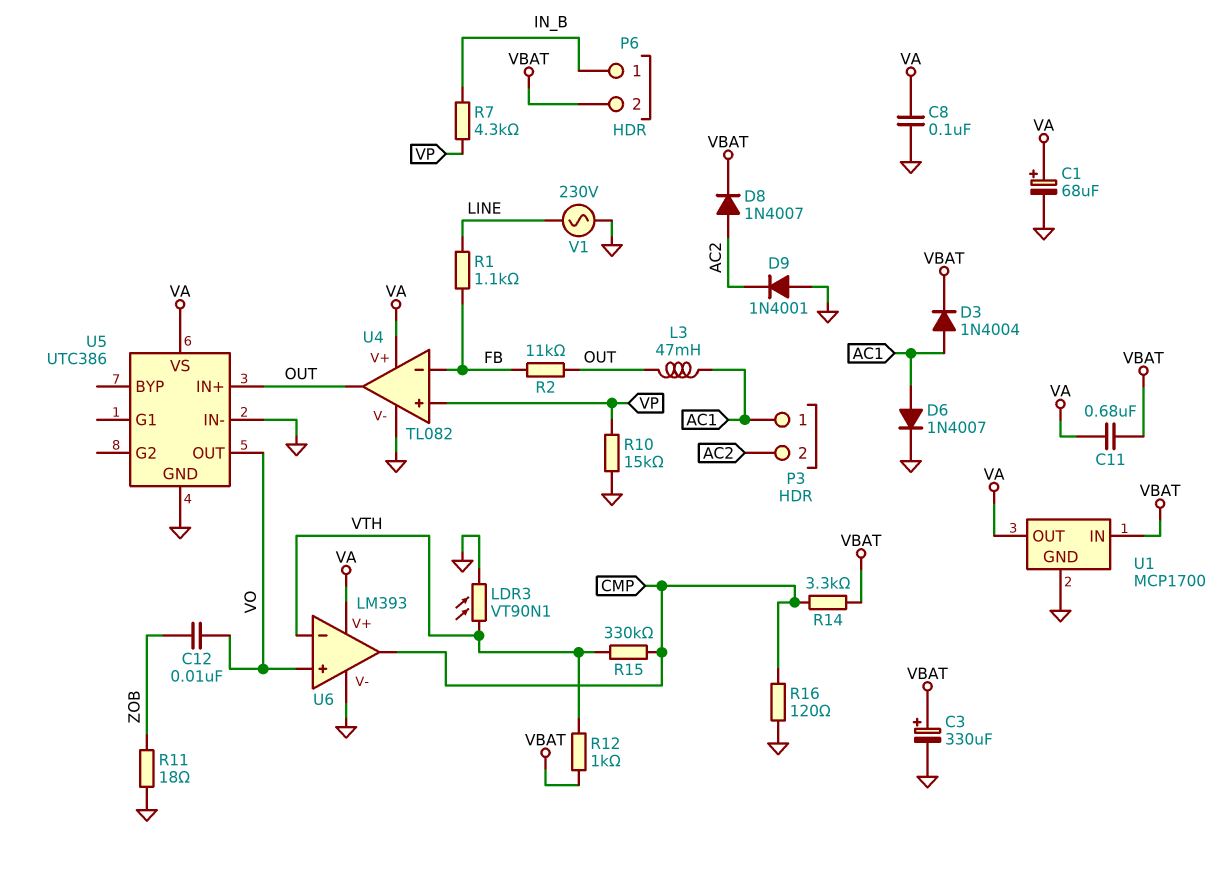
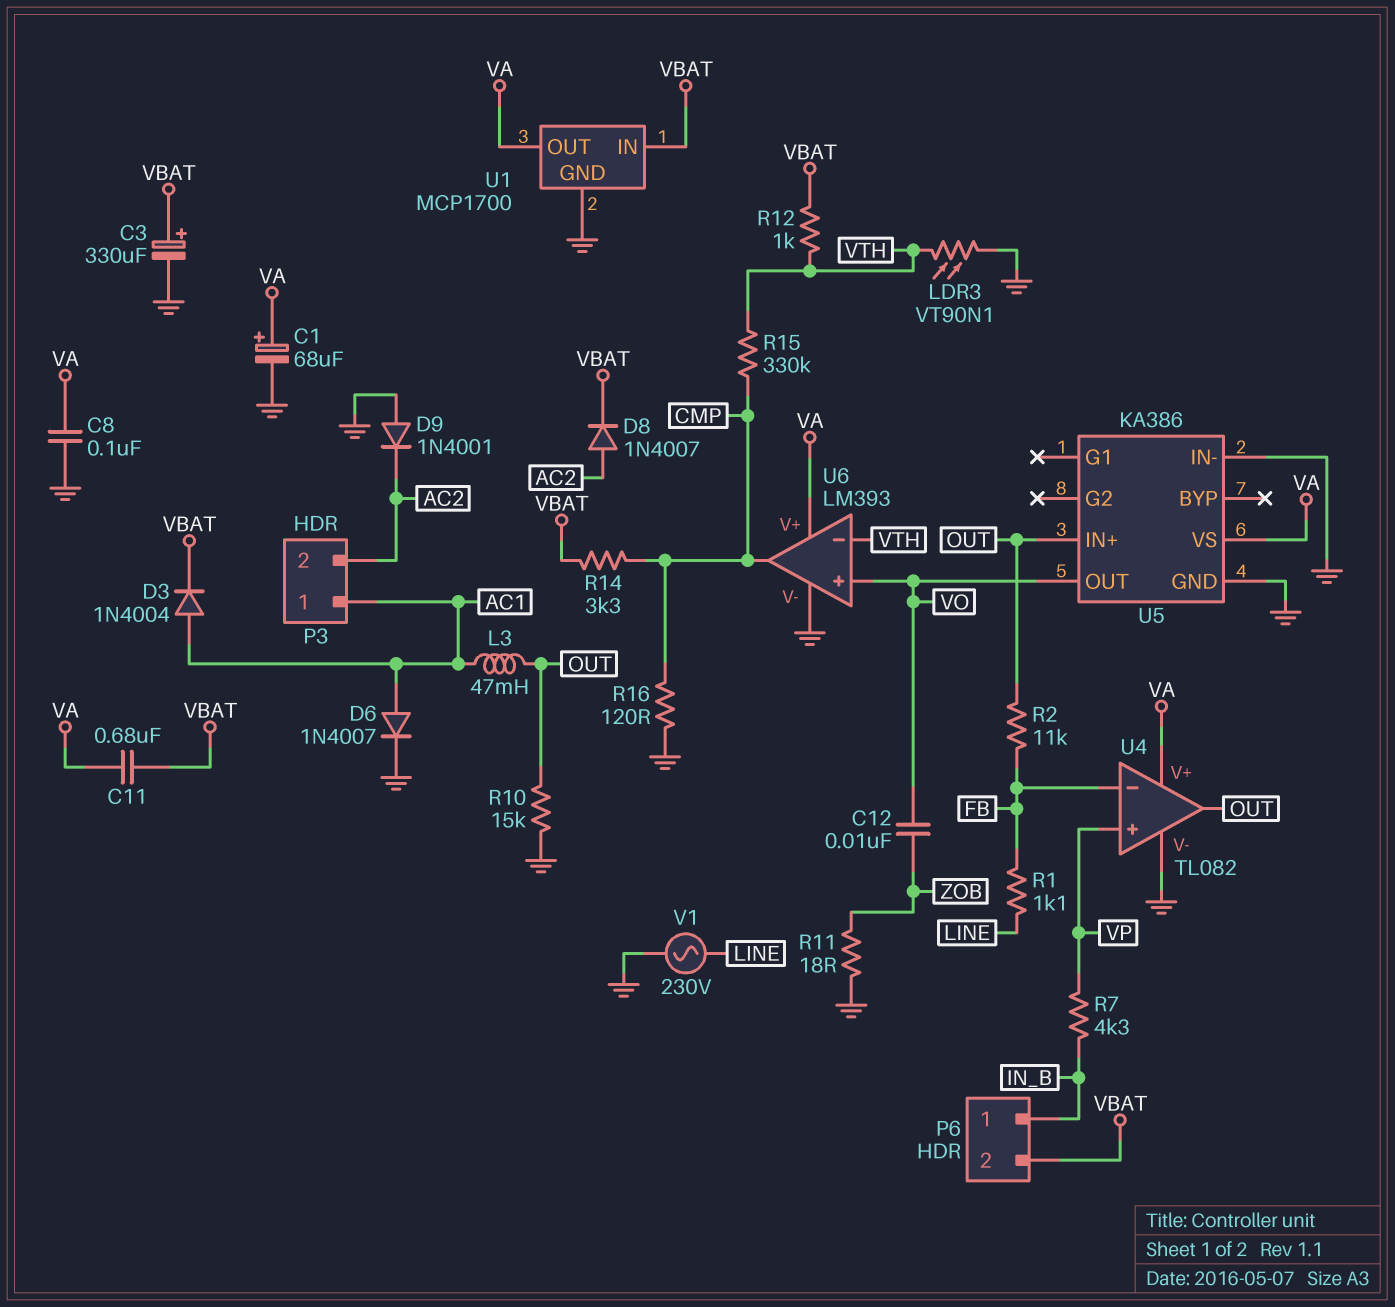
R10: 15k (GND, VP) -> 15k (GND, OUT)
U5: UTC386 -> KA386

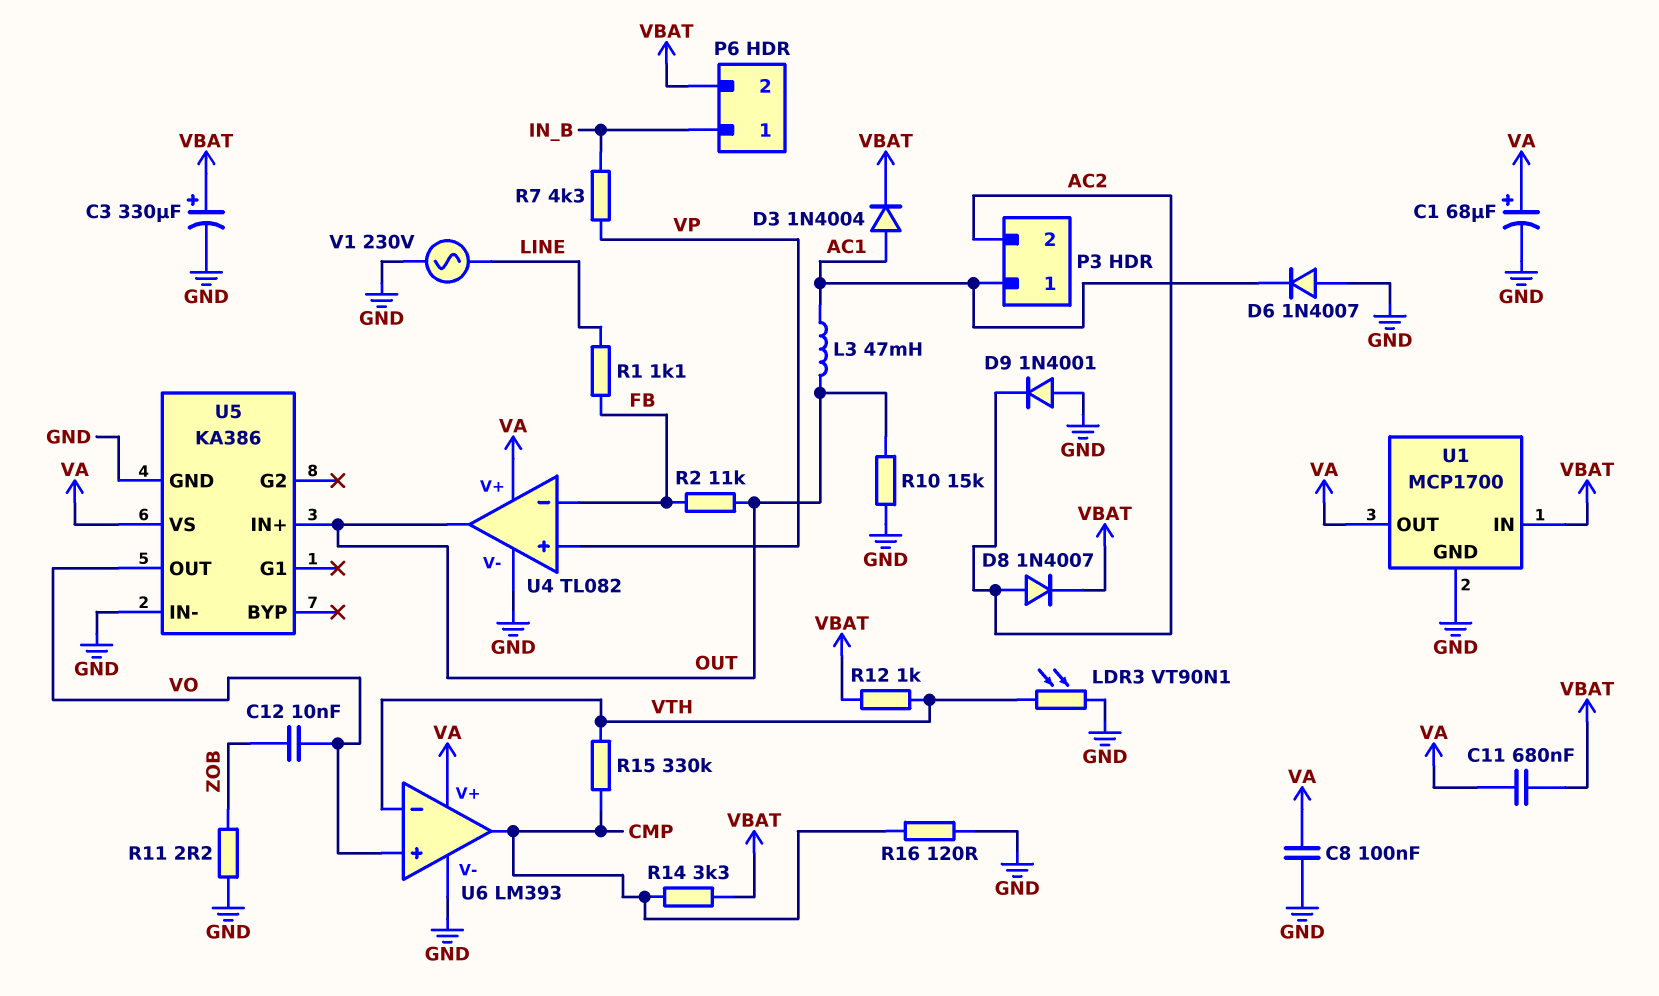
D6: diode 1N4007 (A AC1, K GND) -> diode 1N4007 (A GND, K AC1)
R11: 18 (GND, ZOB) -> 2.2 (GND, ZOB)

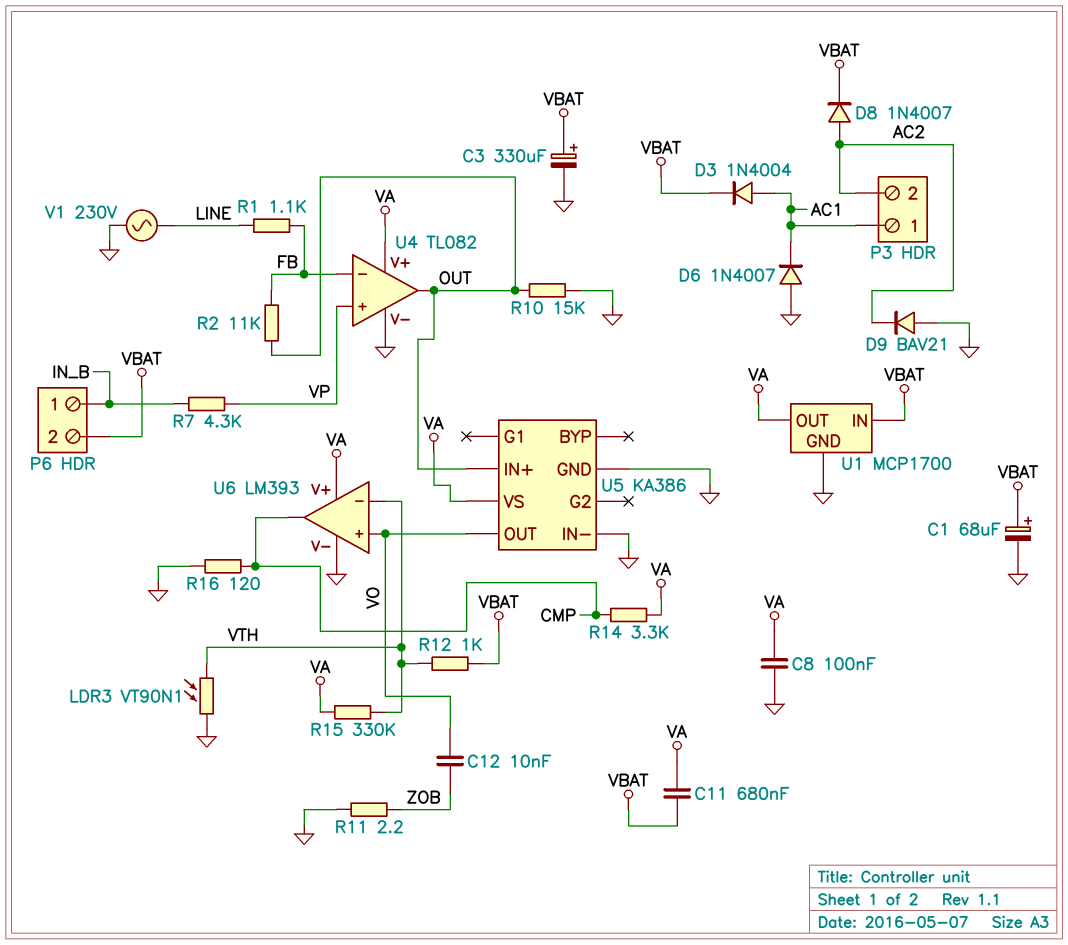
C1: 68uF (plus VA, minus GND) -> 68uF (plus VBAT, minus GND)
D9: diode 1N4001 (A GND, K AC2) -> diode BAV21 (A GND, K AC2)
L3: 47mH (AC1, OUT) -> none
R14: 3.3k (CMP, VBAT) -> 3.3k (CMP, VA)
R15: 330k (CMP, VTH) -> 330k (VA, VTH)

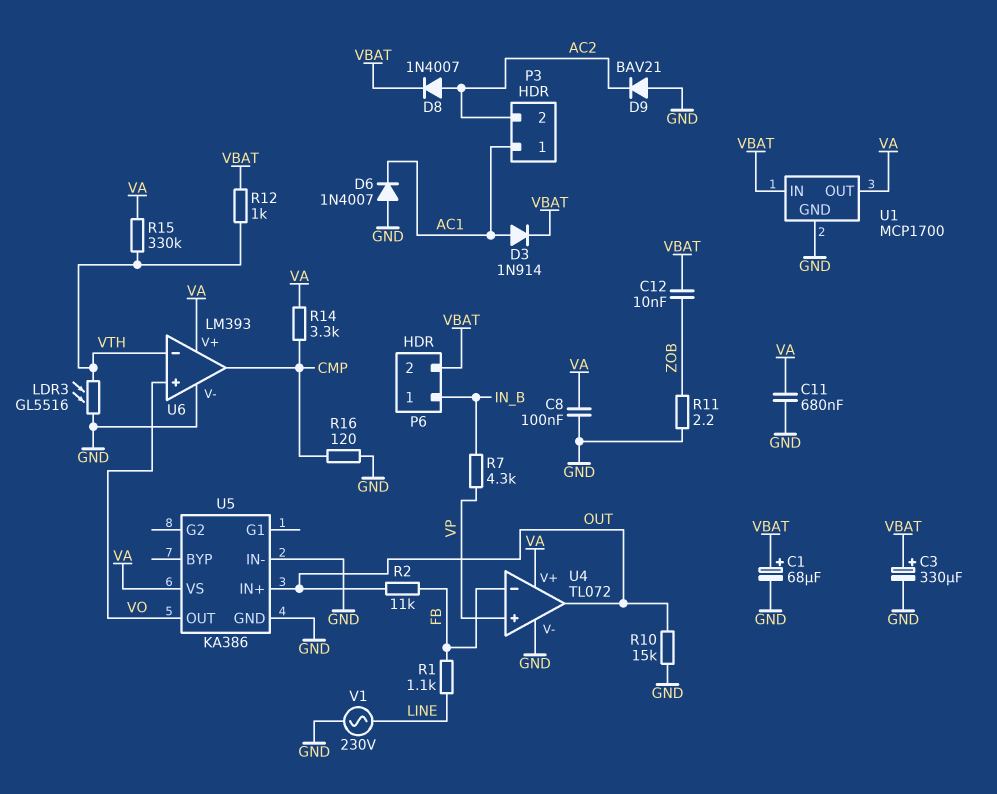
C11: 680nF (VA, VBAT) -> 680nF (GND, VA)
C12: 10nF (VO, ZOB) -> 10nF (VBAT, ZOB)
D3: diode 1N4004 (A AC1, K VBAT) -> diode 1N914 (A AC1, K VBAT)
LDR3: VT90N1 (GND, VTH) -> GL5516 (GND, VTH)
U4: TL082 -> TL072

